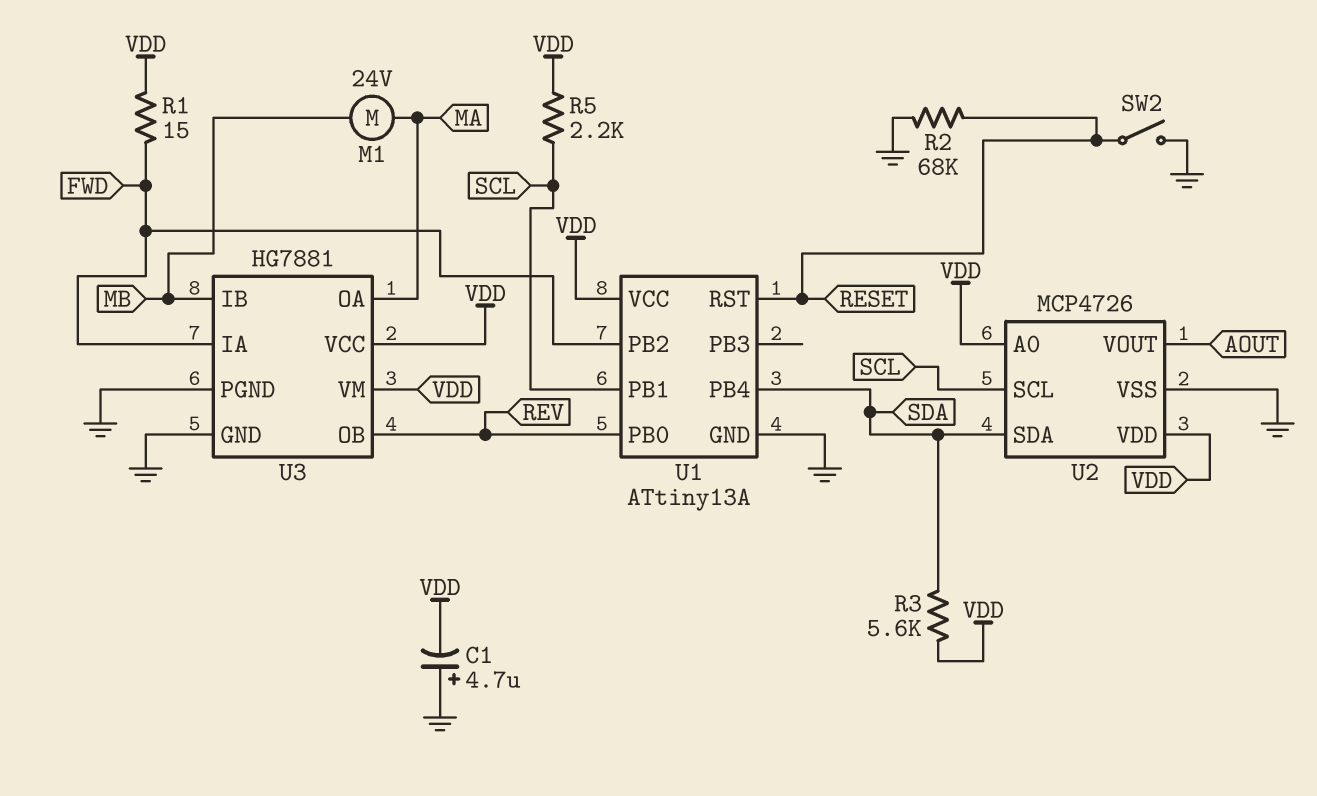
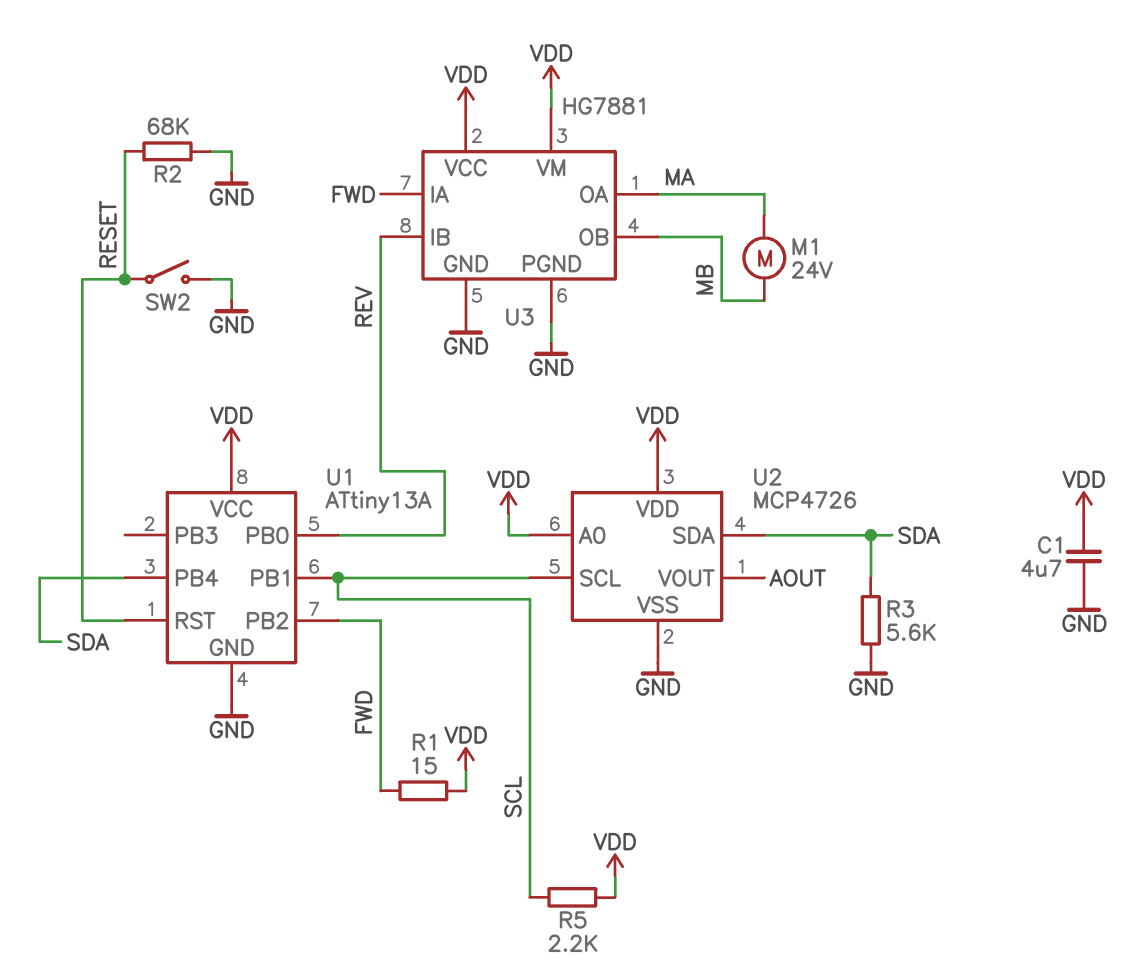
C1: 4.7uF (plus GND, minus VDD) -> 4.7uF (GND, VDD)
R3: 5.6k (SDA, VDD) -> 5.6k (GND, SDA)
U3 pin IB: MB -> REV
U3 pin OB: REV -> MB

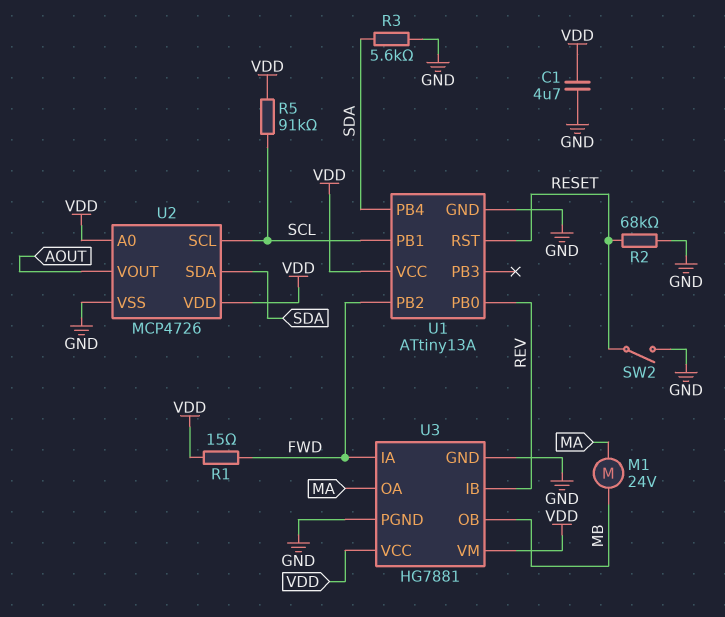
R5: 2.2k (SCL, VDD) -> 91k (SCL, VDD)

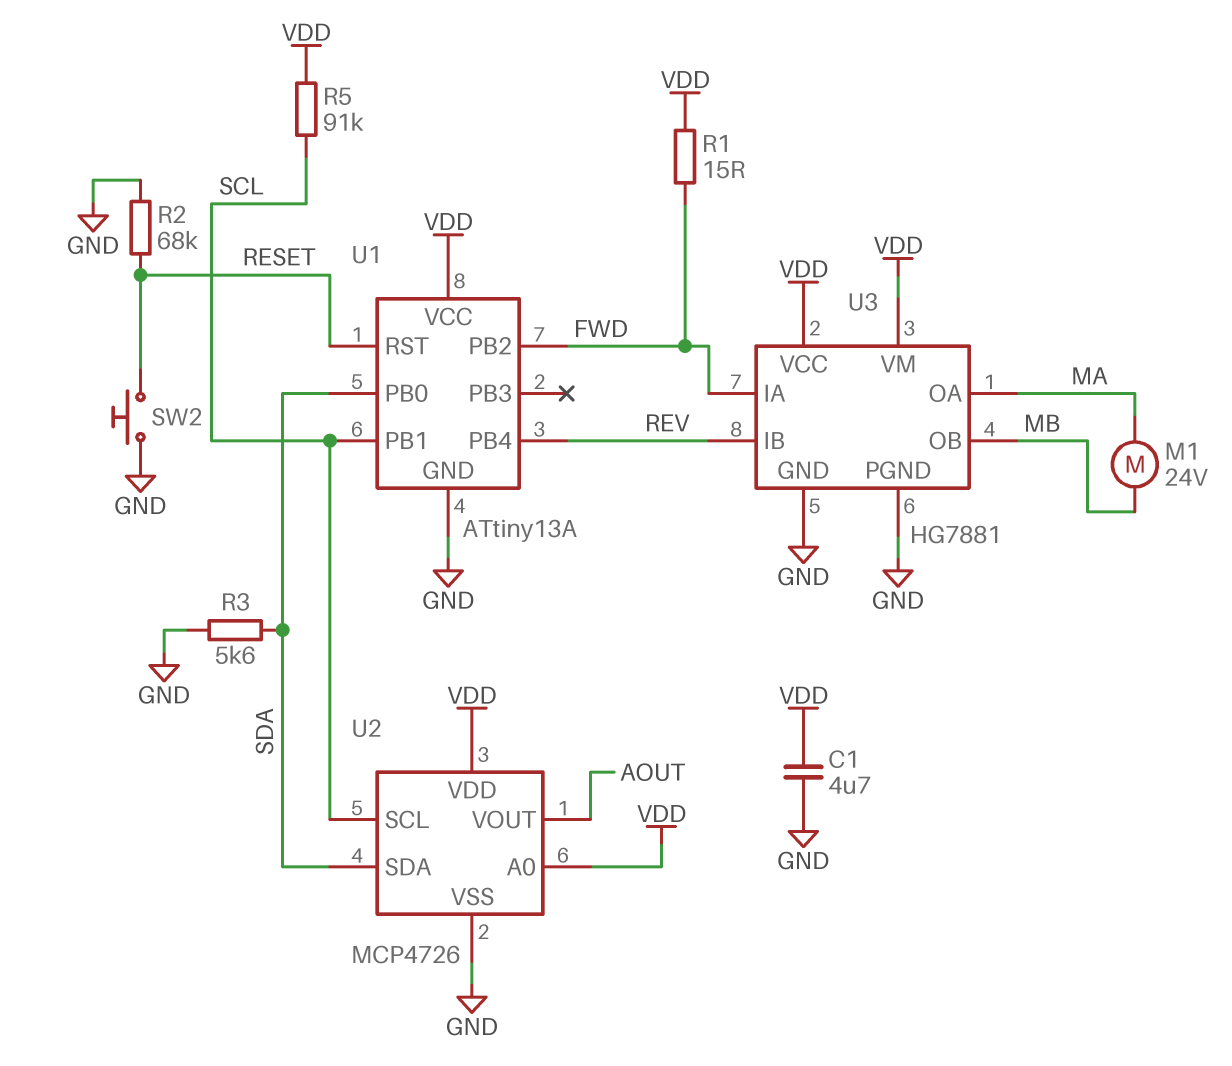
SW2: switch (GND, RESET) -> button (GND, RESET)
U1 pin PB0: REV -> SDA
U1 pin PB4: SDA -> REV

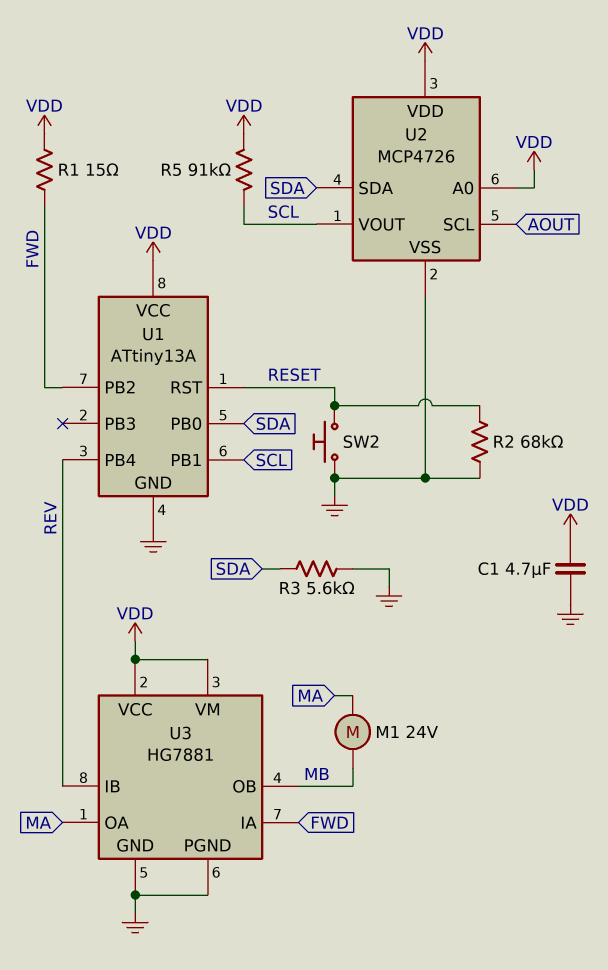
U2 pin SCL: SCL -> AOUT
U2 pin VOUT: AOUT -> SCL

